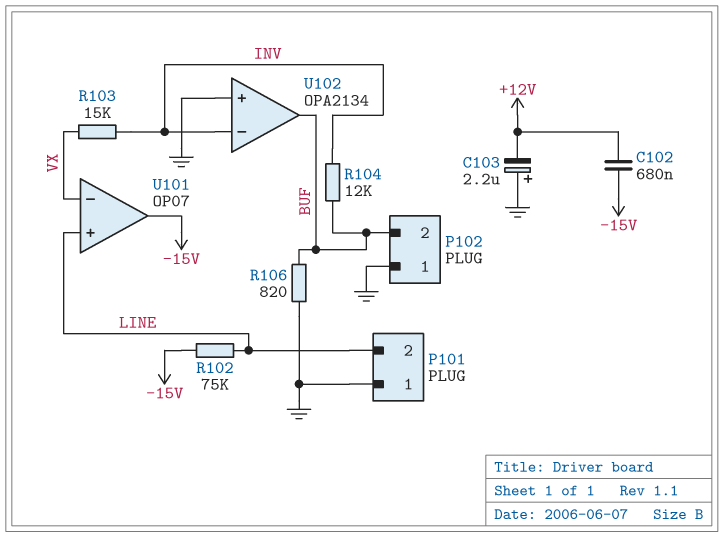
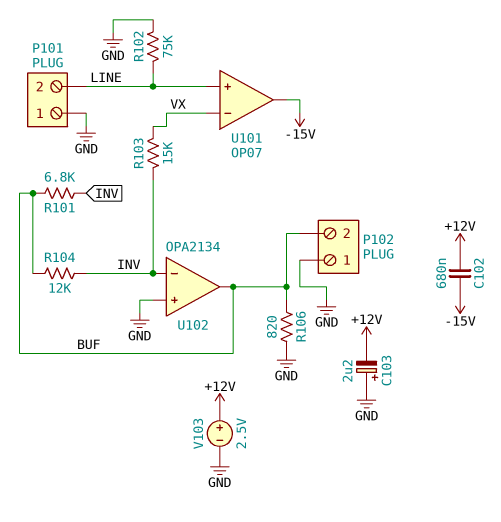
R101: none -> 6.8k (BUF, INV)
R102: 75k (-15V, LINE) -> 75k (GND, LINE)
V103: none -> 2.5V (plus +12V, minus GND)

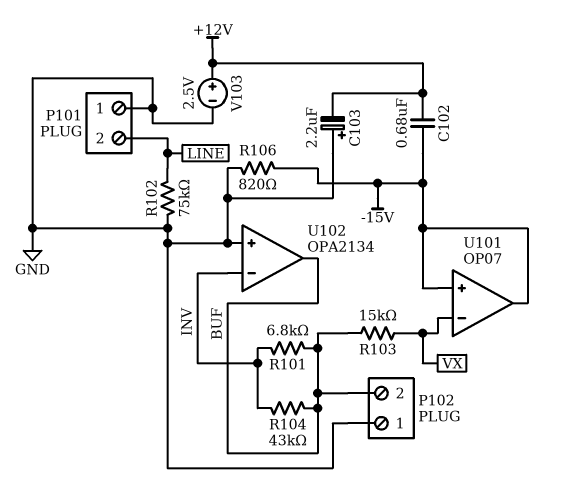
R103: 15k (INV, VX) -> 15k (BUF, VX)
R104: 12k (BUF, INV) -> 43k (BUF, INV)
R106: 820 (BUF, GND) -> 820 (-15V, GND)
U101 pin in+: LINE -> -15V

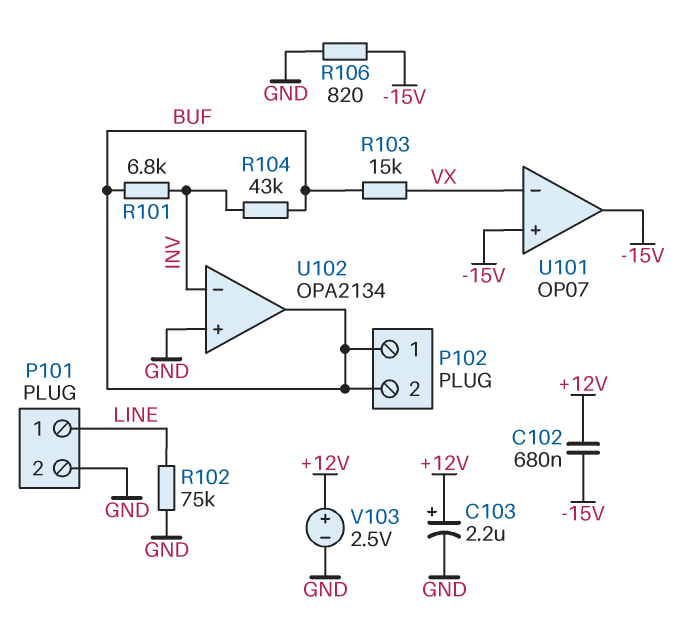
C103: 2.2uF (plus GND, minus +12V) -> 2.2uF (plus +12V, minus GND)
P101 pin 1: GND -> LINE
P101 pin 2: LINE -> GND
P102 pin 1: GND -> BUF

